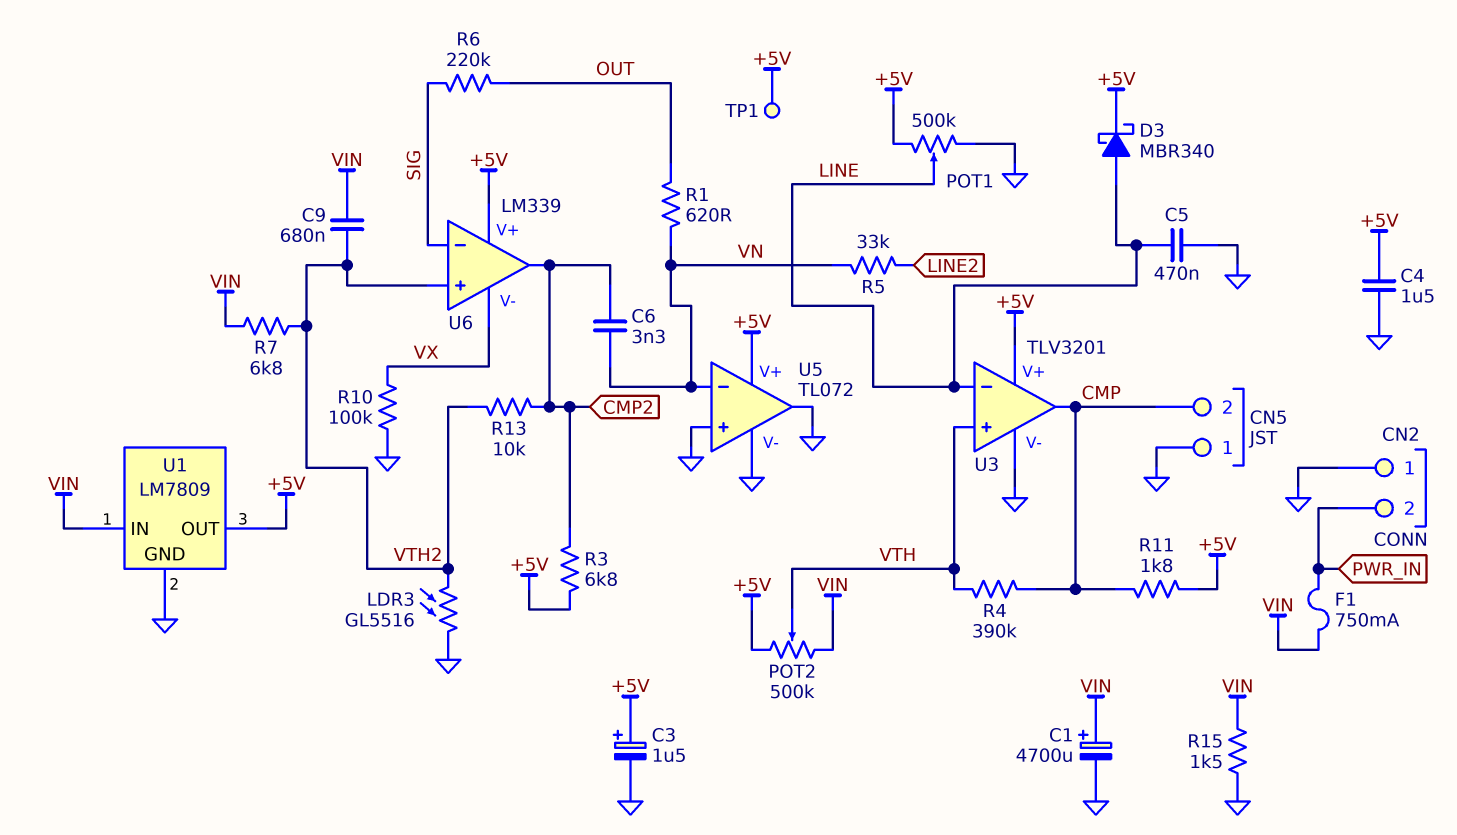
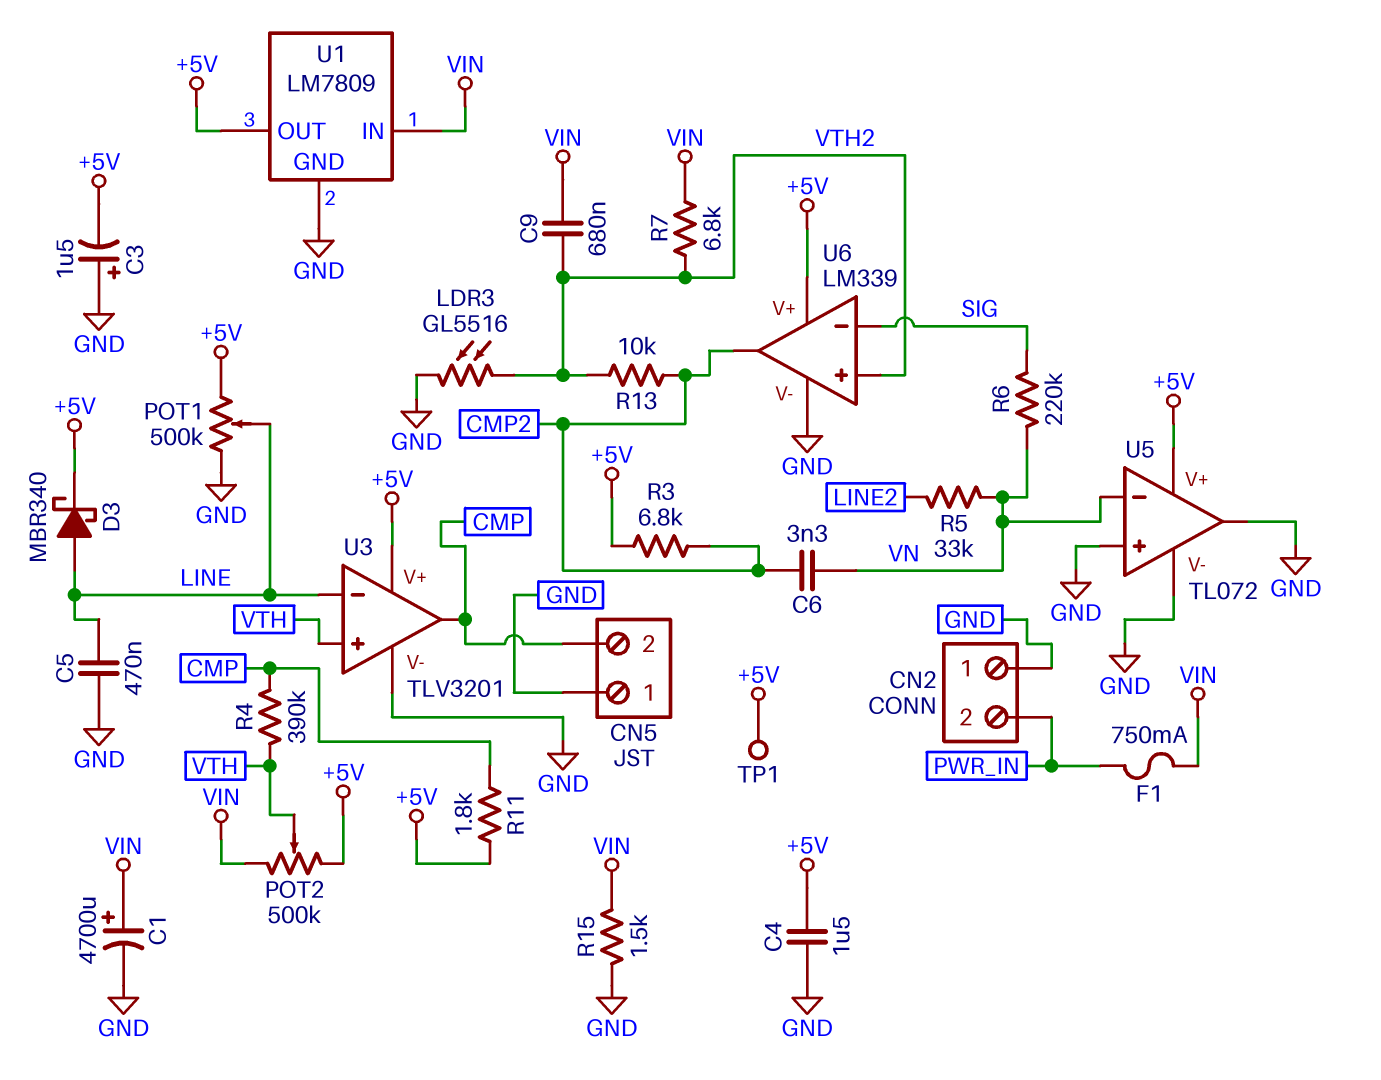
C3: 1.5uF (plus +5V, minus GND) -> 1.5uF (plus GND, minus +5V)
R1: 620 (OUT, VN) -> none
R6: 220k (OUT, SIG) -> 220k (SIG, VN)
R10: 100k (GND, VX) -> none
U6 pin V-: VX -> GND

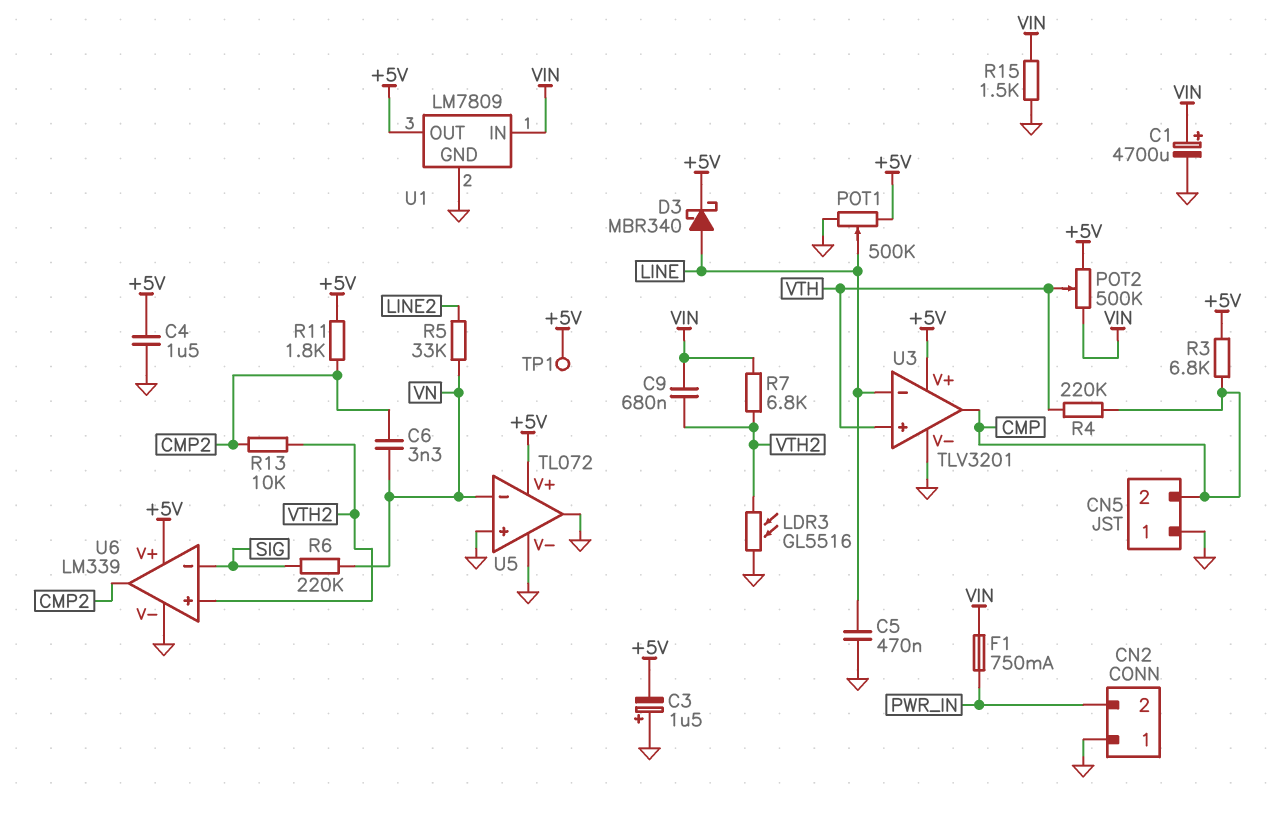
R3: 6.8k (+5V, CMP2) -> 6.8k (+5V, CMP)
R4: 390k (CMP, VTH) -> 220k (CMP, VTH)
R11: 1.8k (+5V, CMP) -> 1.8k (+5V, CMP2)

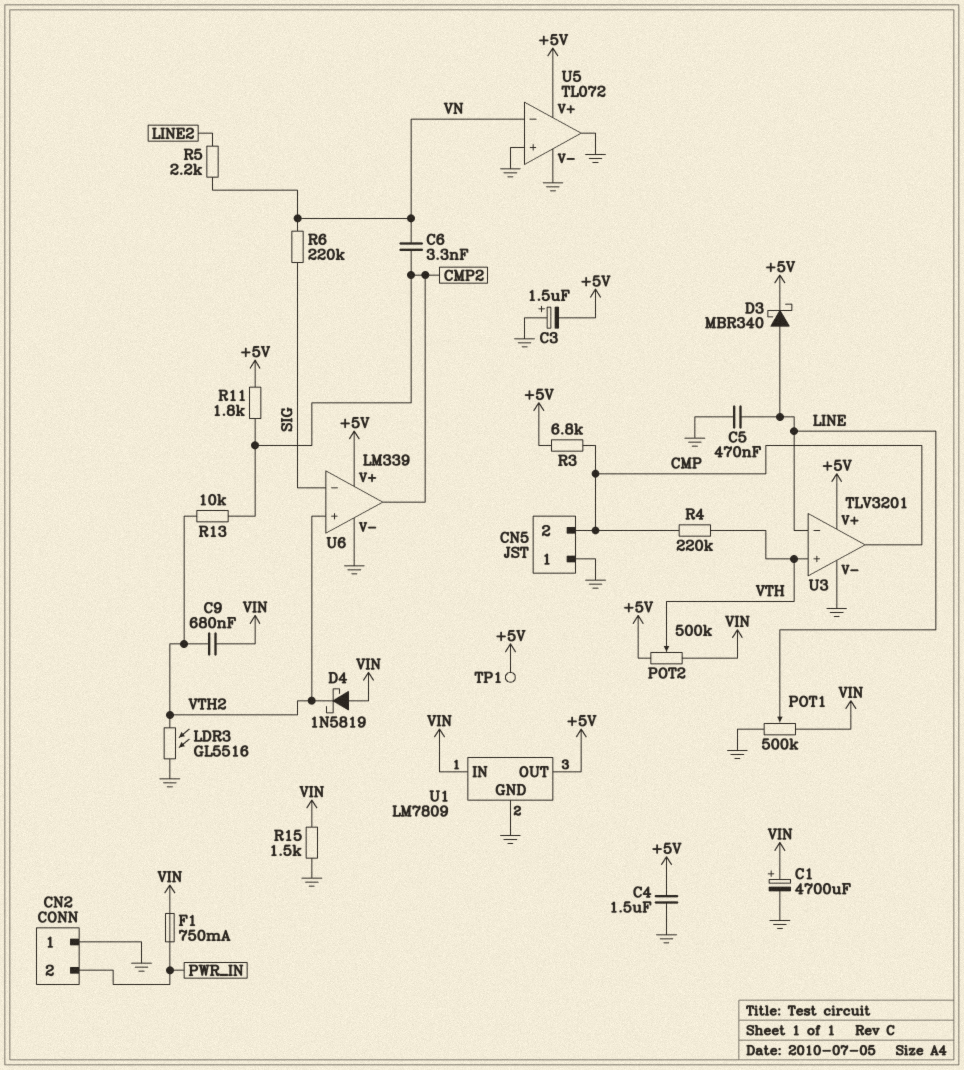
D4: none -> schottky 1N5819 (A VIN, K VTH2)
POT1: 500k (+5V, GND, wiper LINE) -> 500k (GND, VIN, wiper LINE)
R5: 33k (LINE2, VN) -> 2.2k (LINE2, VN)
R7: 6.8k (VIN, VTH2) -> none

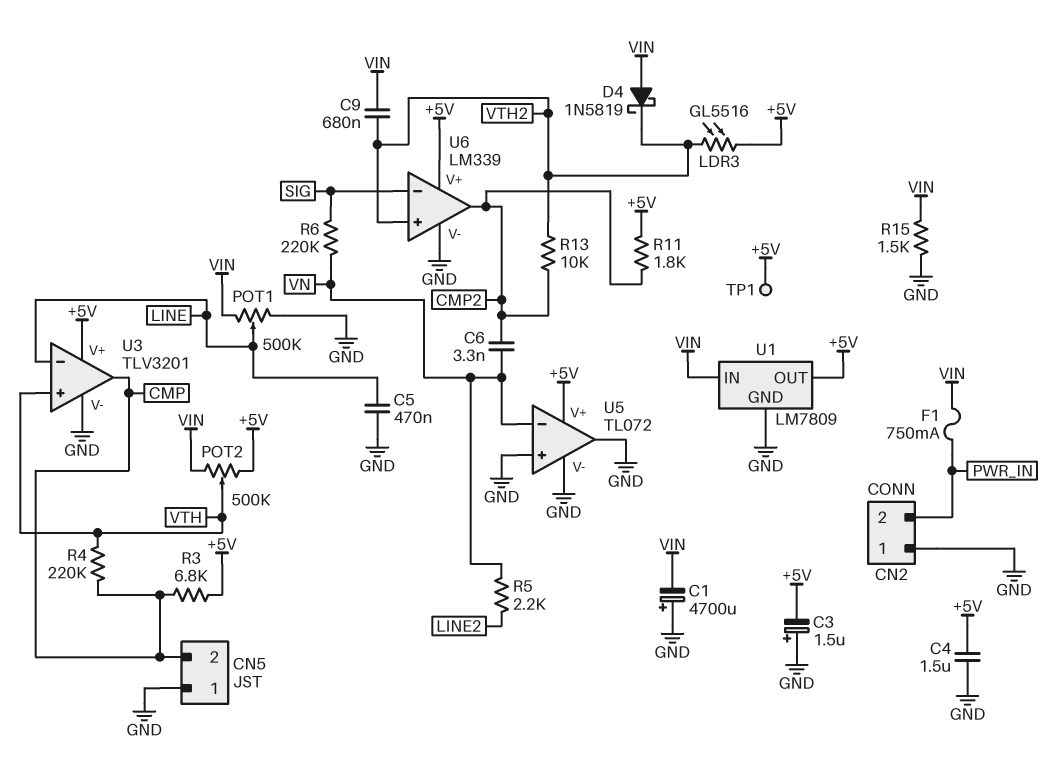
C1: 4700uF (plus VIN, minus GND) -> 4700uF (plus GND, minus VIN)
D3: schottky MBR340 (A LINE, K +5V) -> none
LDR3: GL5516 (GND, VTH2) -> GL5516 (+5V, VTH2)

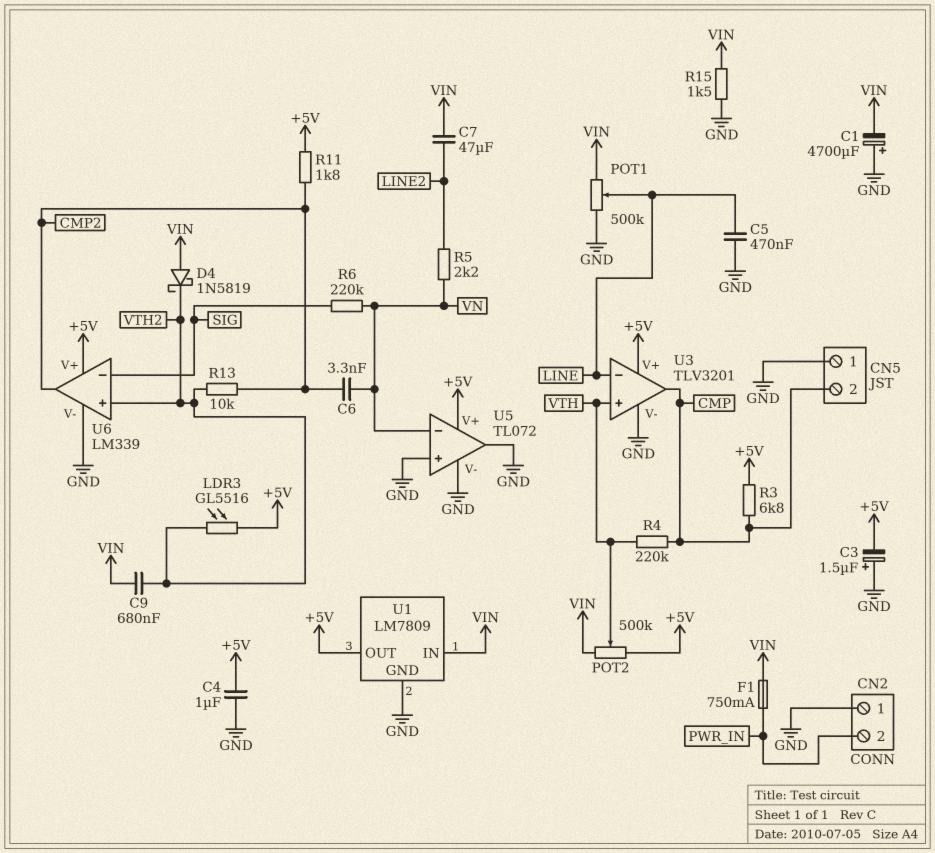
C4: 1.5uF (+5V, GND) -> 1uF (+5V, GND)
C7: none -> 47uF (LINE2, VIN)
TP1: test point (+5V) -> none

